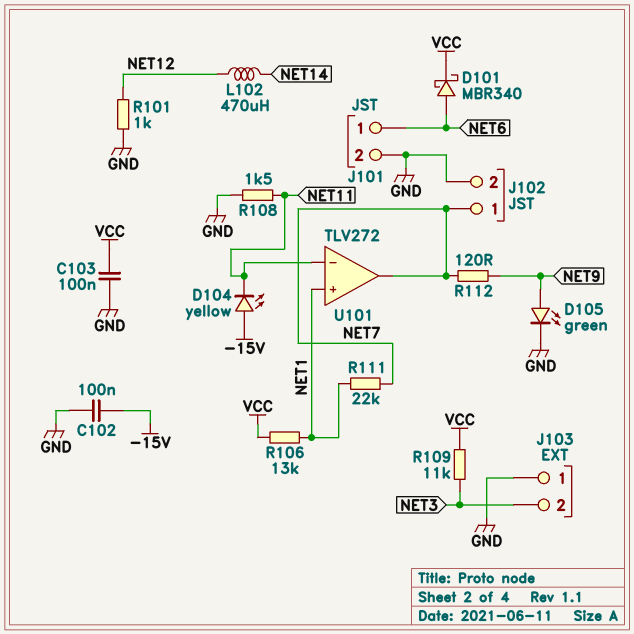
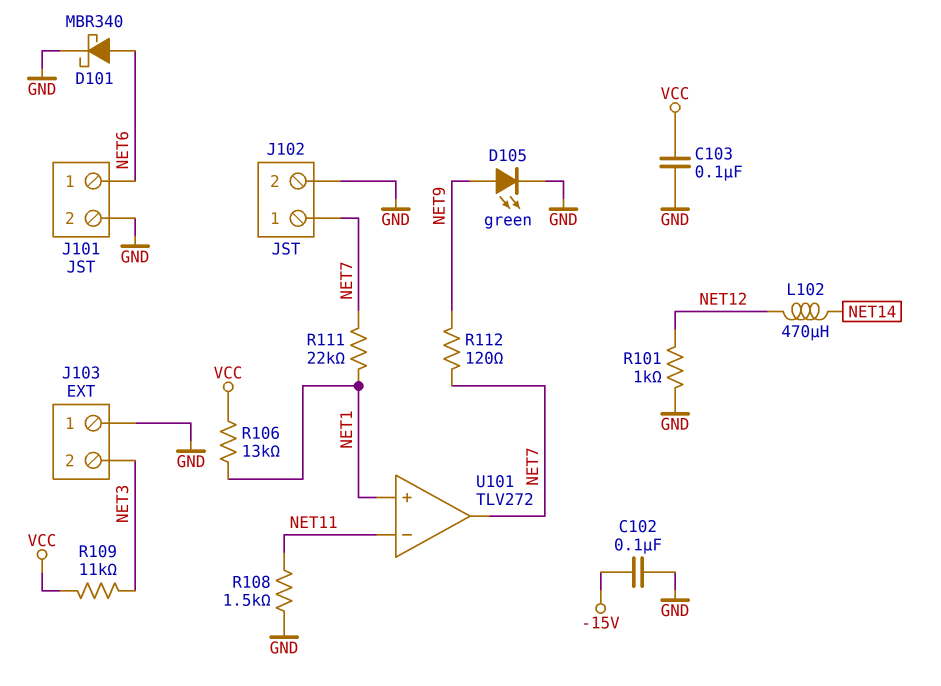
D101: schottky MBR340 (A NET6, K VCC) -> schottky MBR340 (A NET6, K GND)
D104: LED yellow (A -15V, K NET11) -> none

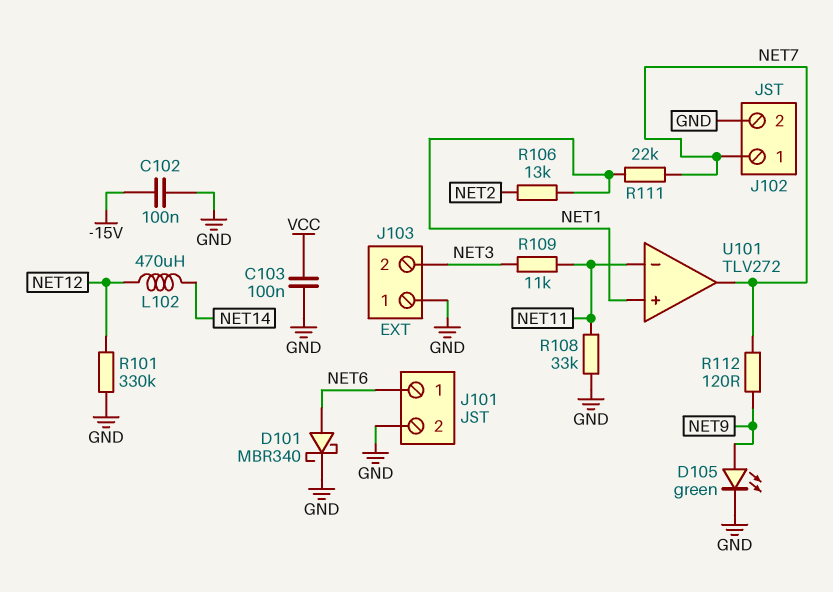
R101: 1k (GND, NET12) -> 330k (GND, NET12)
R106: 13k (NET1, VCC) -> 13k (NET1, NET2)
R108: 1.5k (GND, NET11) -> 33k (GND, NET11)
R109: 11k (NET3, VCC) -> 11k (NET3, NET11)

